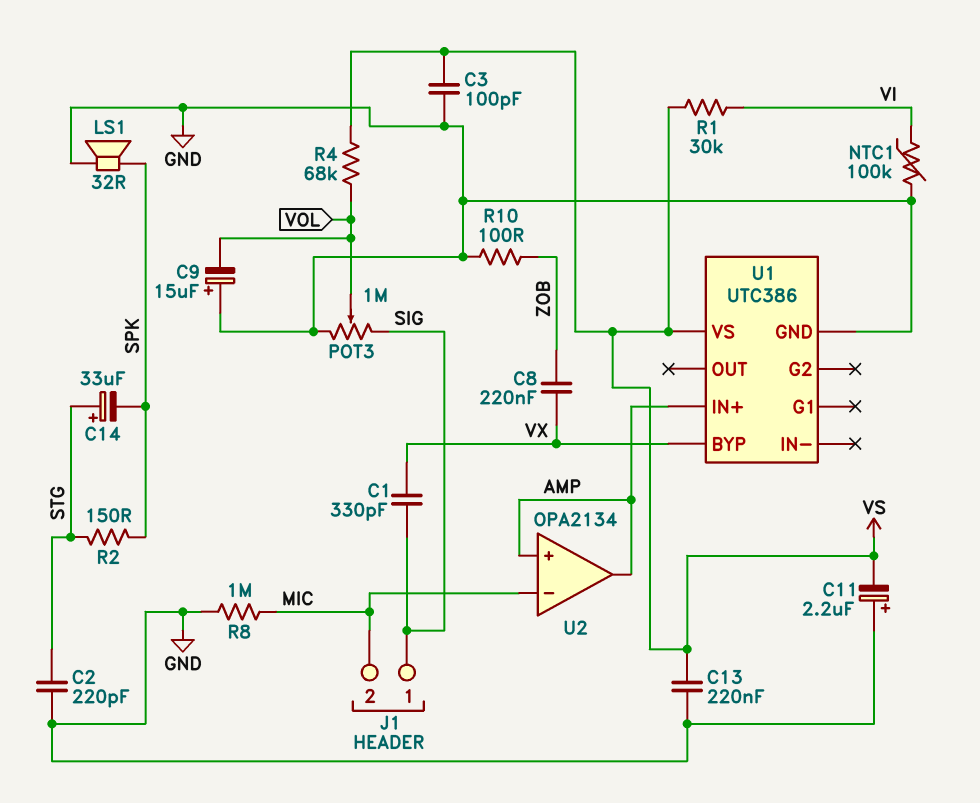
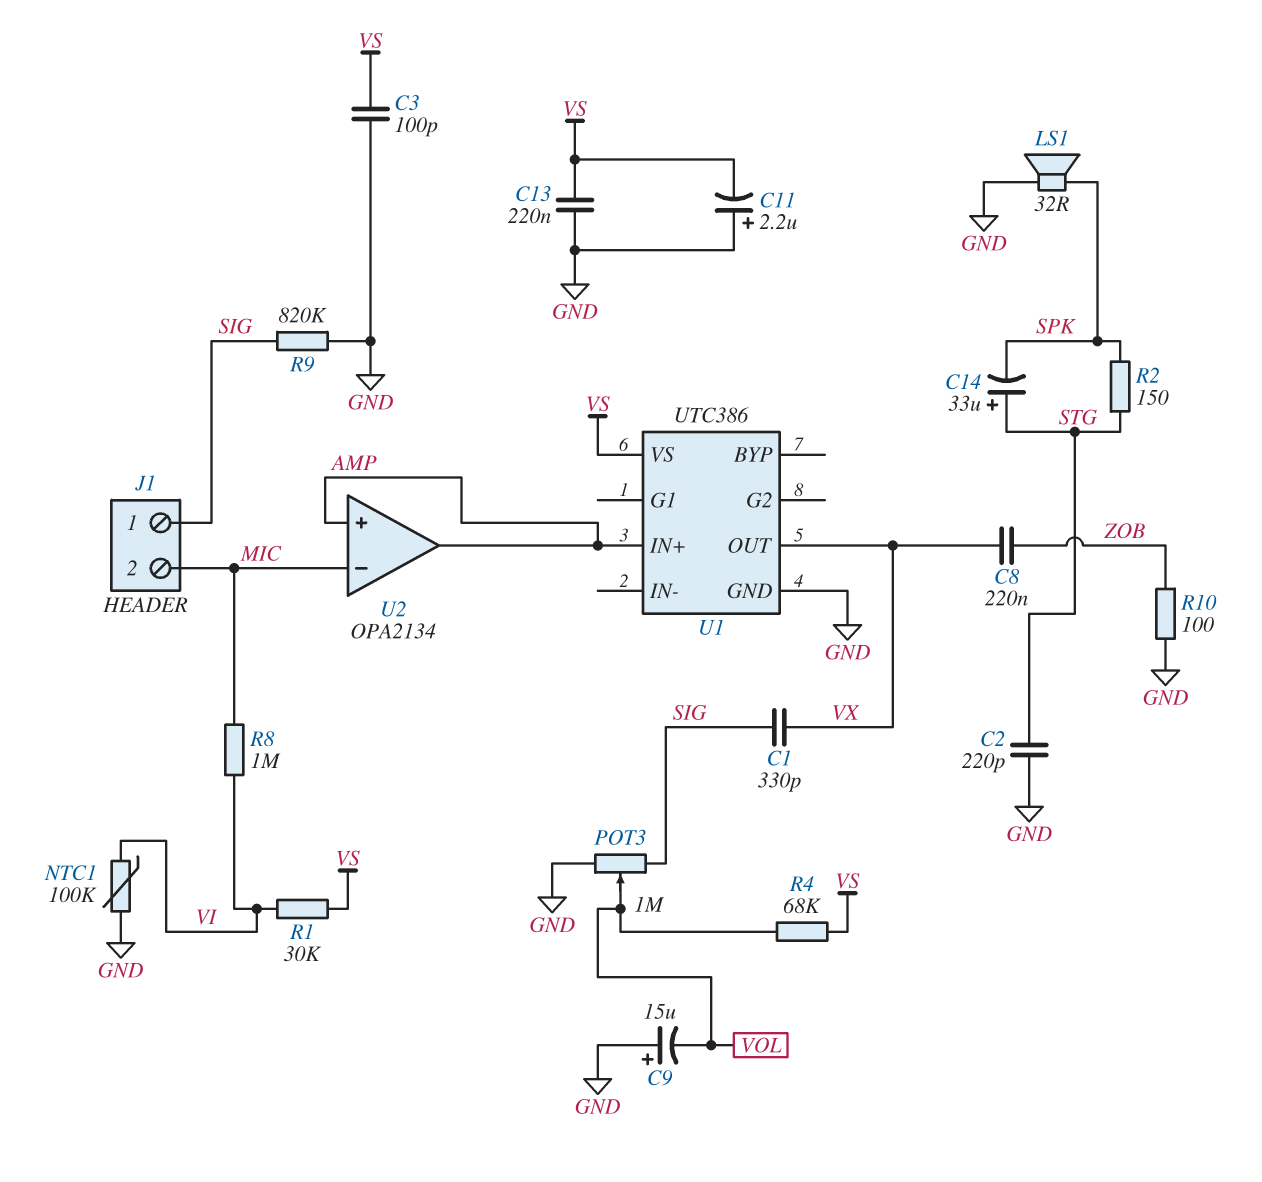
R8: 1M (GND, MIC) -> 1M (MIC, VI)
R9: none -> 820k (GND, SIG)
U1 pin BYP: VX -> none
U1 pin OUT: none -> VX

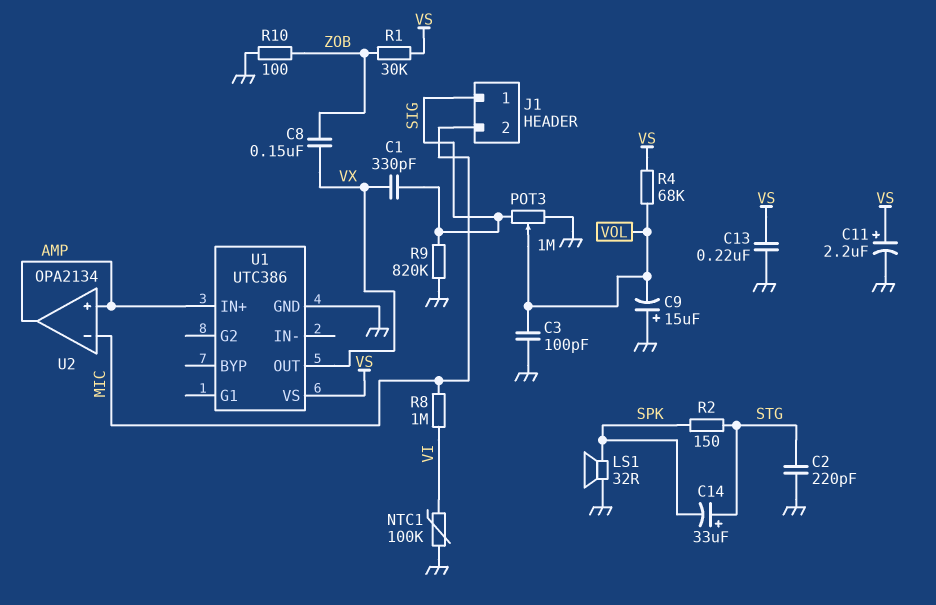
C3: 100pF (GND, VS) -> 100pF (GND, VOL)
C8: 220nF (VX, ZOB) -> 150nF (VX, ZOB)
C11: 2.2uF (plus GND, minus VS) -> 2.2uF (plus VS, minus GND)
R1: 30k (VI, VS) -> 30k (VS, ZOB)

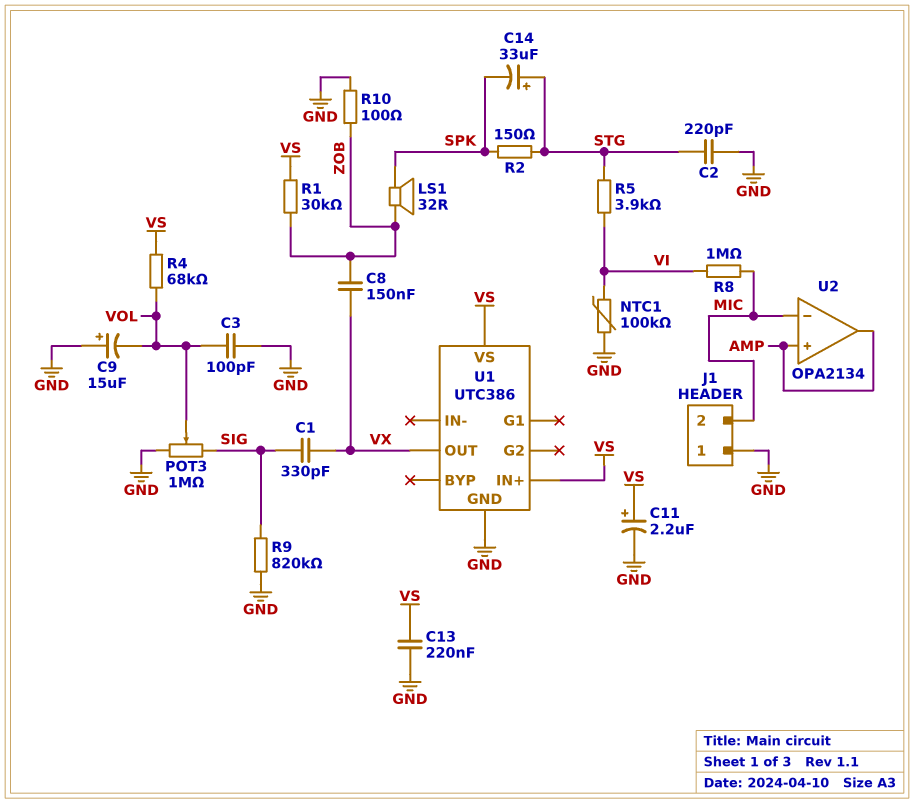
J1 pin 1: SIG -> GND
LS1: speaker 32R (GND, SPK) -> speaker 32R (SPK, ZOB)
R5: none -> 3.9k (STG, VI)
U1 pin IN+: AMP -> VS

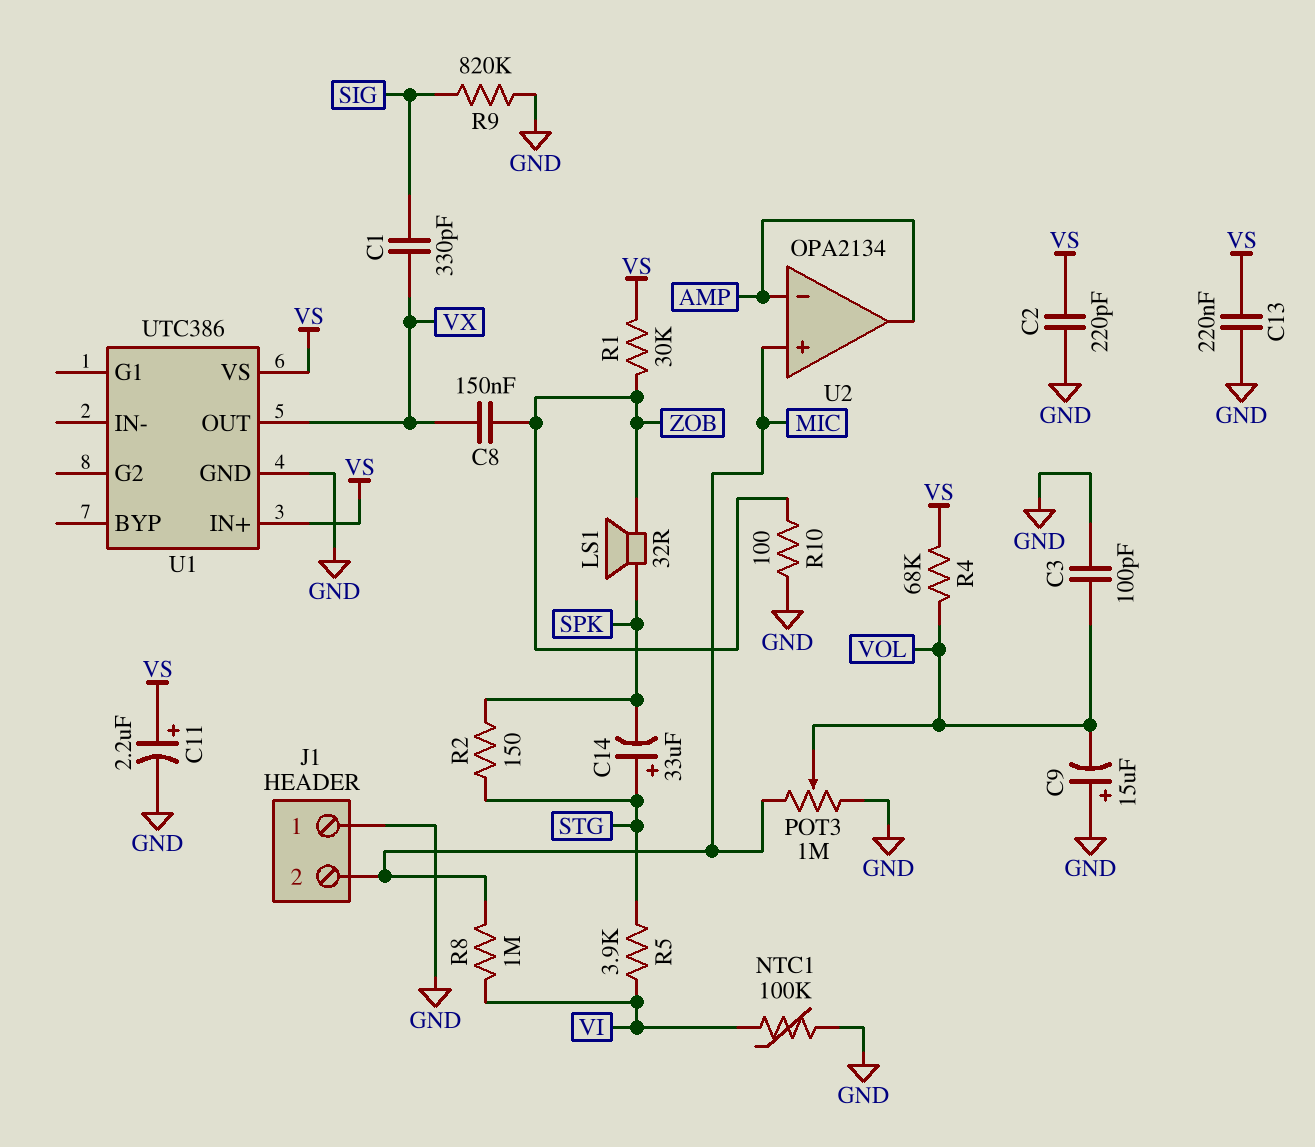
C2: 220pF (GND, STG) -> 220pF (GND, VS)
POT3: 1M (GND, SIG, wiper VOL) -> 1M (GND, MIC, wiper VOL)
U2 pin in+: AMP -> MIC
U2 pin in-: MIC -> AMP

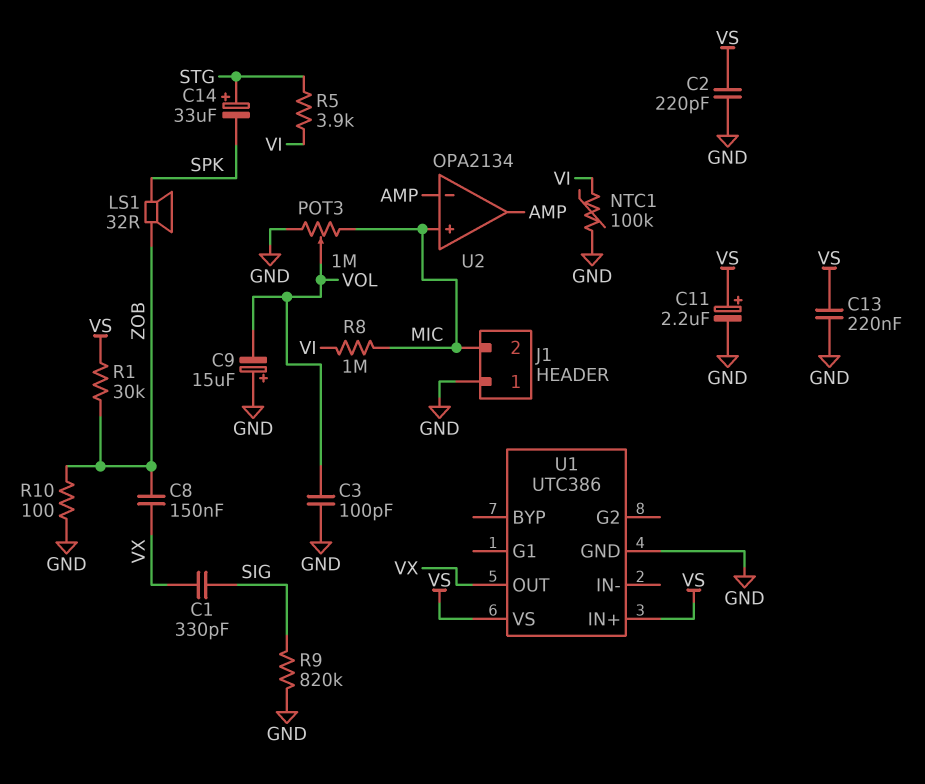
R2: 150 (SPK, STG) -> none
R4: 68k (VOL, VS) -> none

